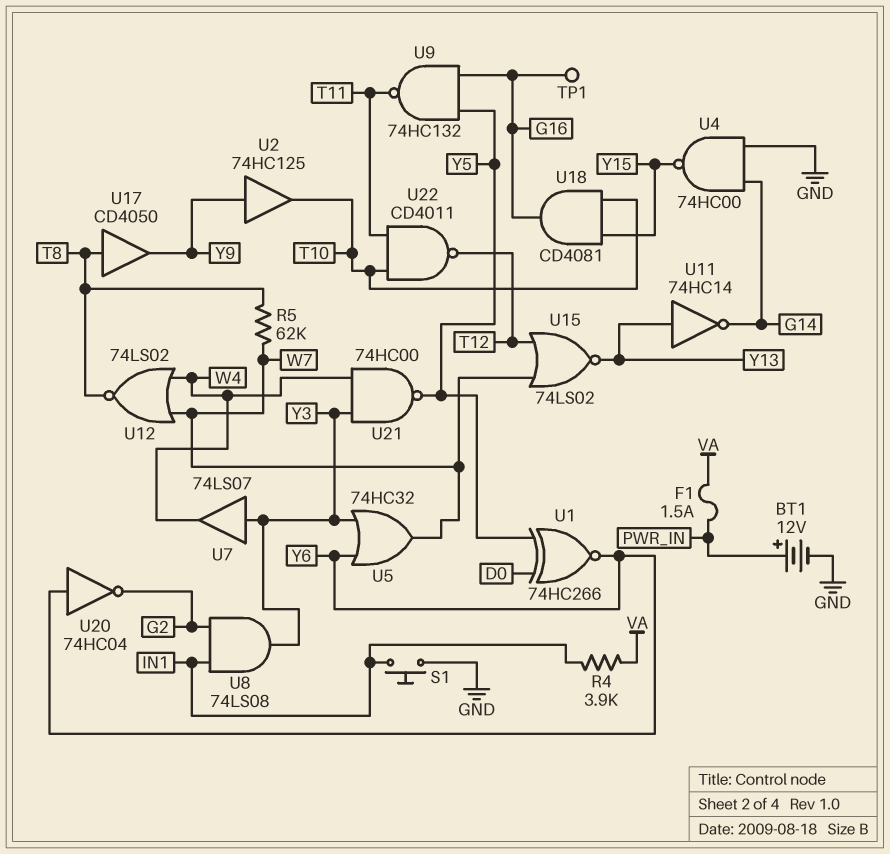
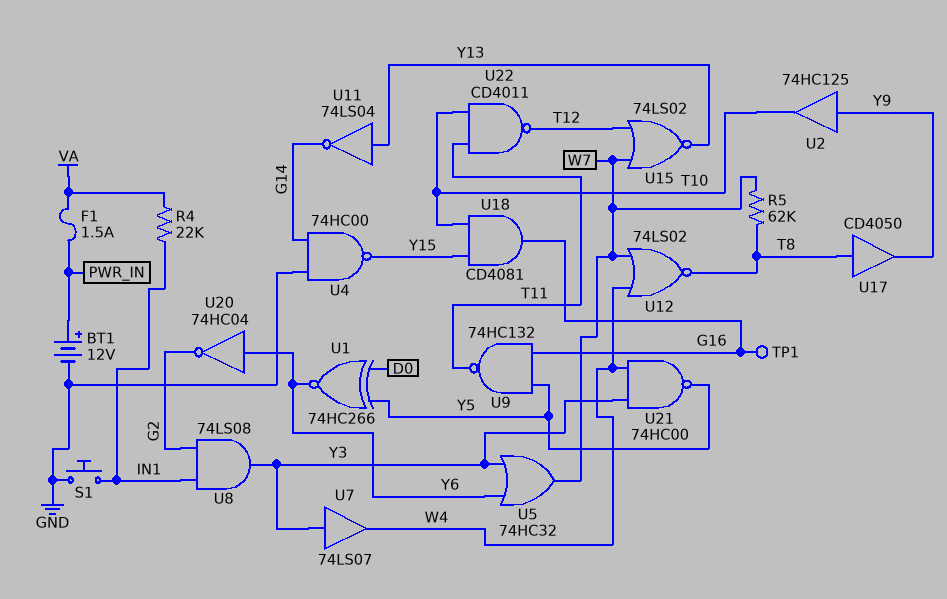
R4: 3.9k (IN1, VA) -> 22k (IN1, VA)
U11: NOT 74HC14 (in Y13, out G14) -> NOT 74LS04 (in Y13, out G14)

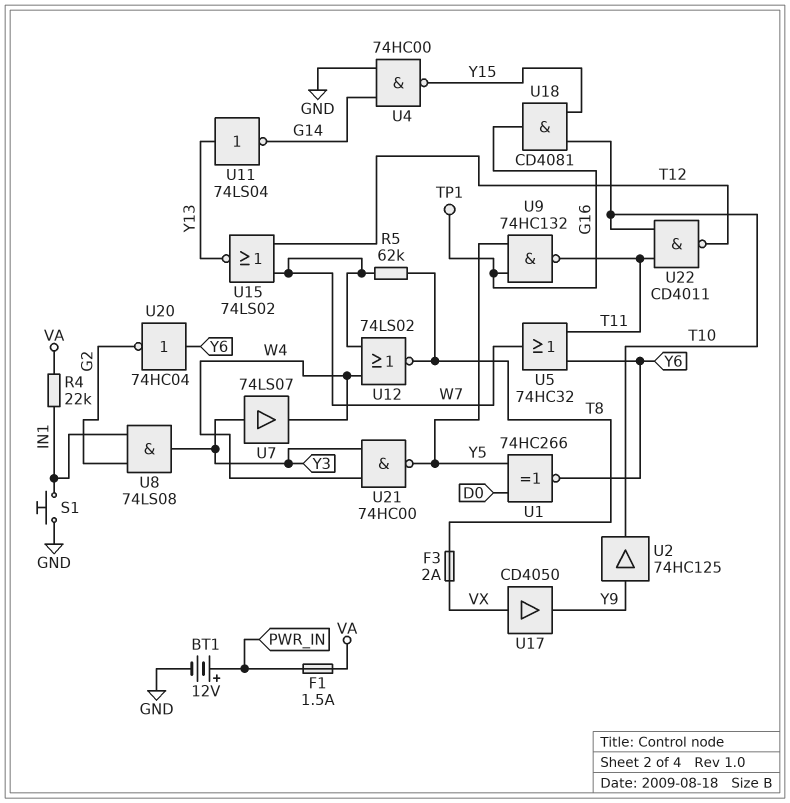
F3: none -> 2A (T8, VX)
U5: OR 74HC32 (in Y3, in Y6, out W7) -> OR 74HC32 (in T11, in Y6, out W7)
U17: buffer CD4050 (in T8, out Y9) -> buffer CD4050 (in VX, out Y9)

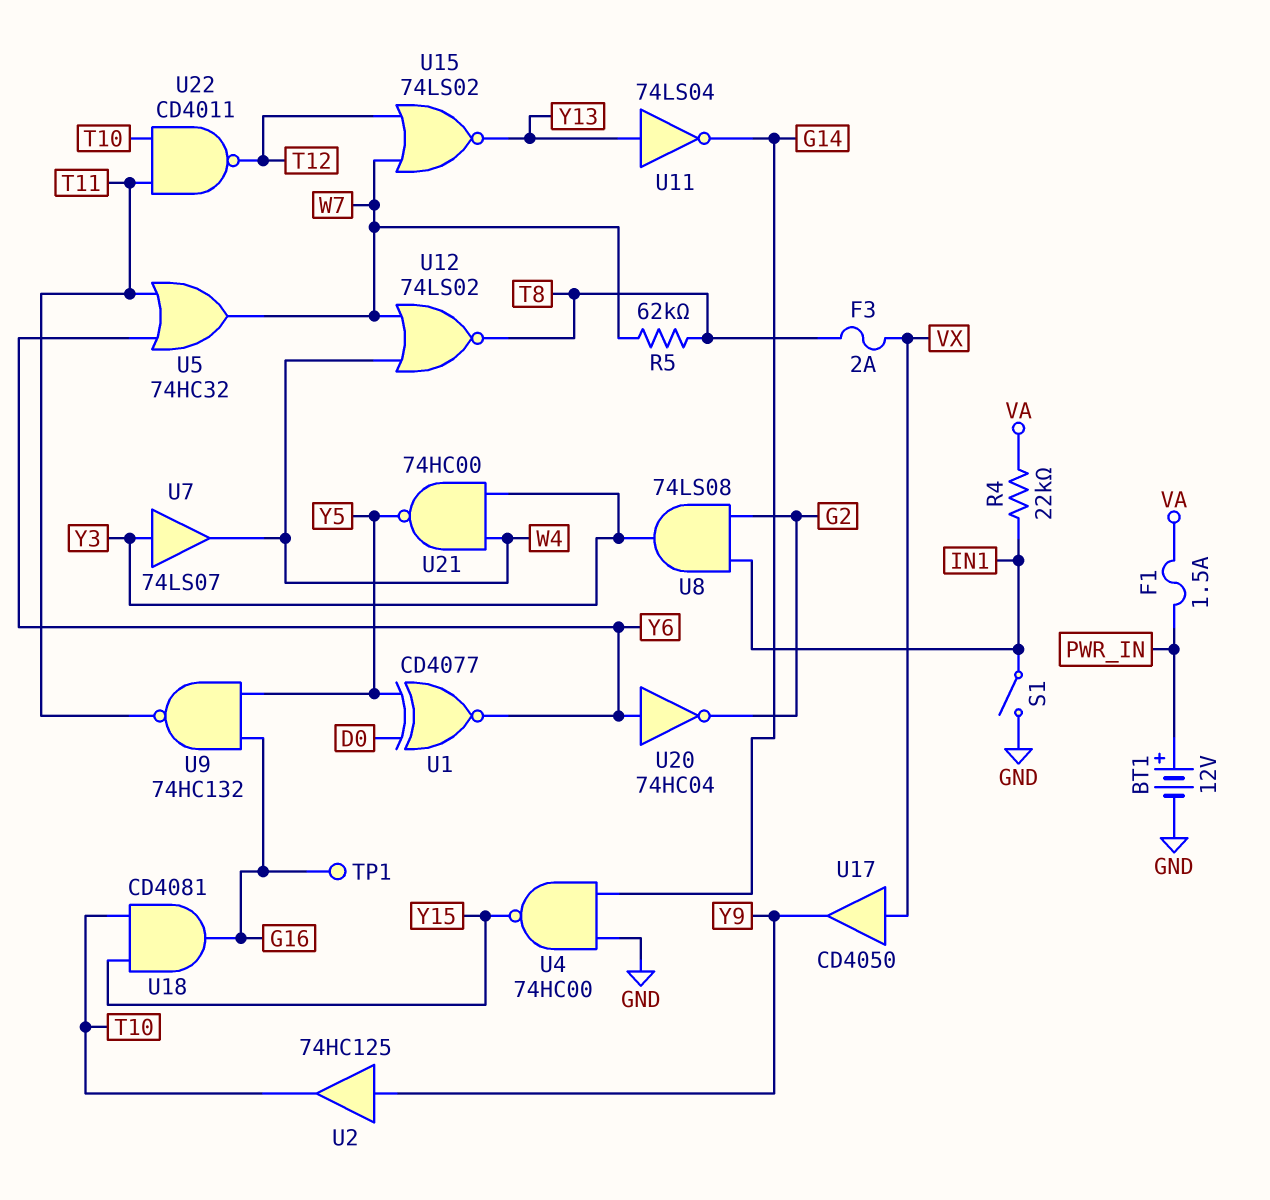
S1: button (GND, IN1) -> switch (GND, IN1)
U1: XNOR 74HC266 (in D0, in Y5, out Y6) -> XNOR CD4077 (in D0, in Y5, out Y6)

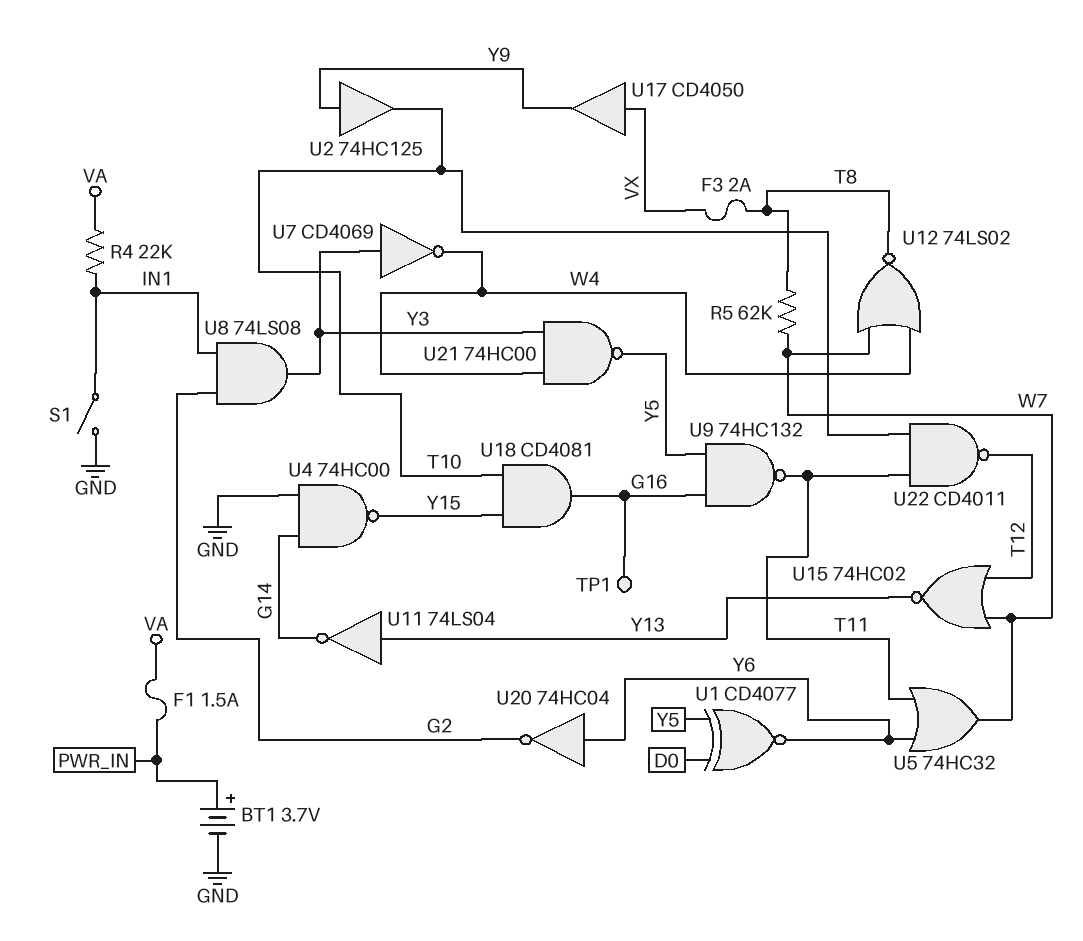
BT1: 12V (plus PWR_IN, minus GND) -> 3.7V (plus PWR_IN, minus GND)
U7: buffer 74LS07 (in Y3, out W4) -> NOT CD4069 (in Y3, out W4)
U15: NOR 74LS02 (in T12, in W7, out Y13) -> NOR 74HC02 (in T12, in W7, out Y13)

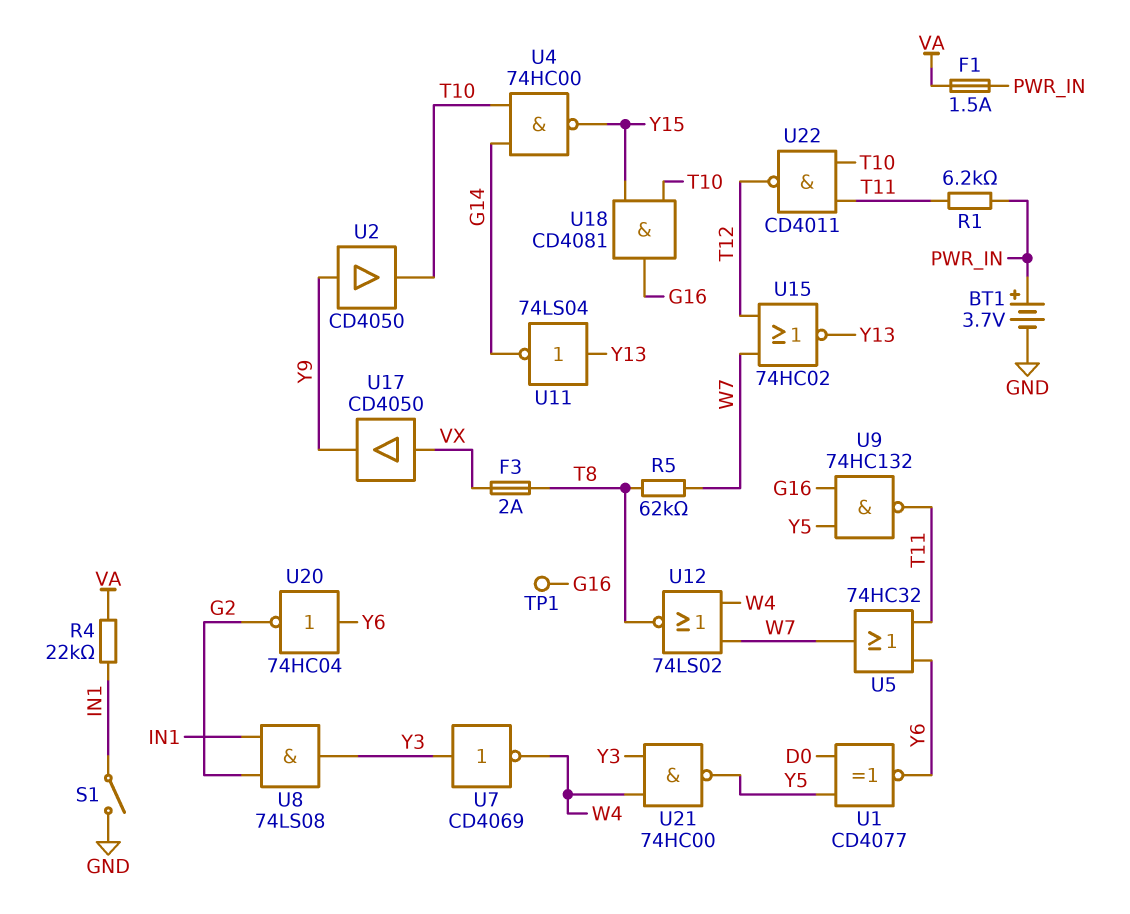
R1: none -> 6.2k (PWR_IN, T11)
U2: buffer 74HC125 (in Y9, out T10) -> buffer CD4050 (in Y9, out T10)
U4: NAND 74HC00 (in G14, in GND, out Y15) -> NAND 74HC00 (in G14, in T10, out Y15)

